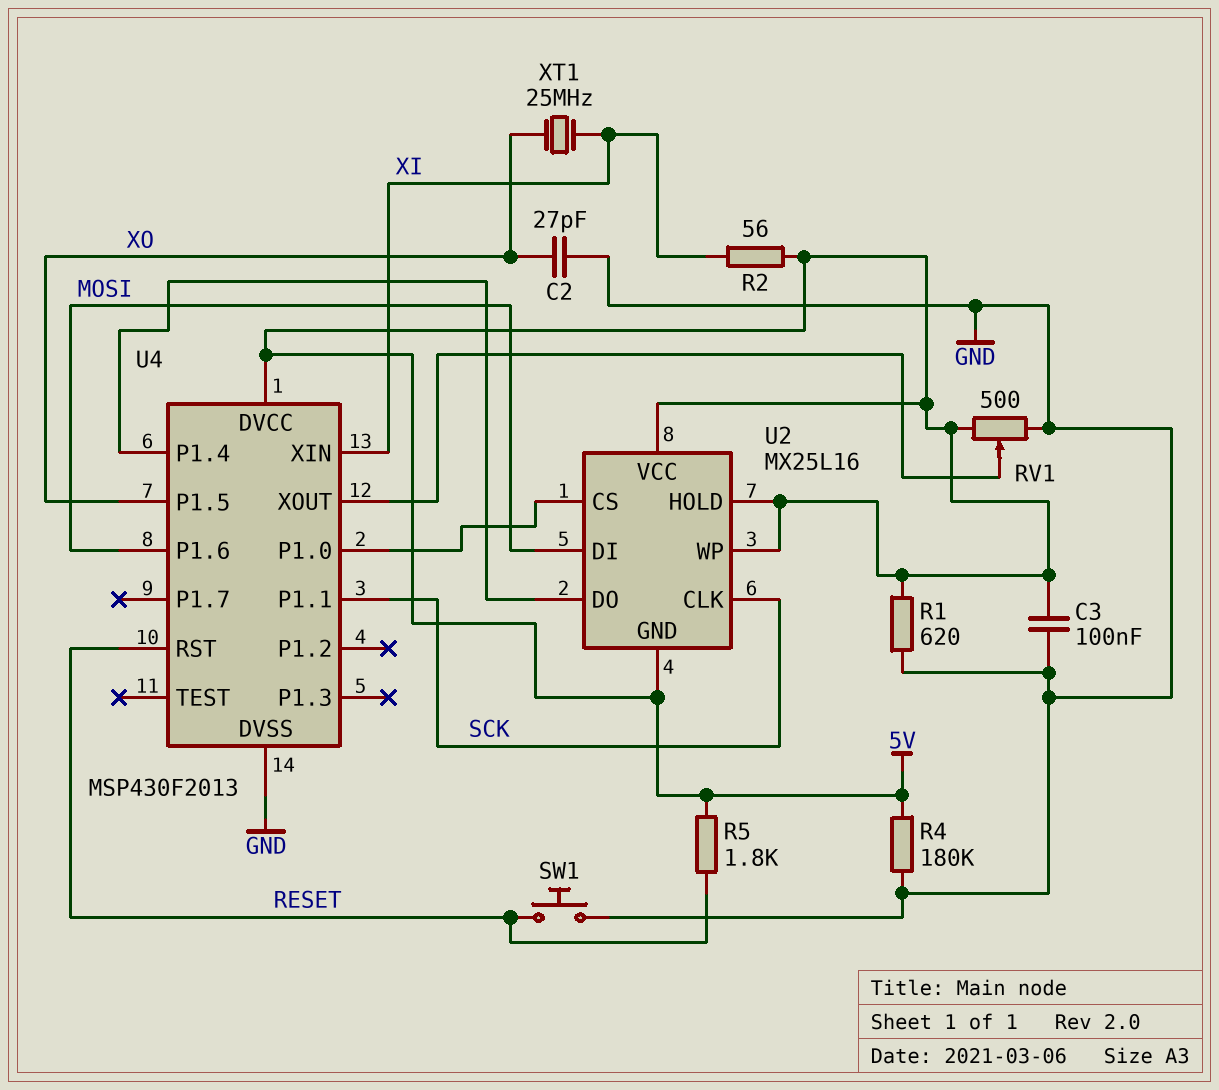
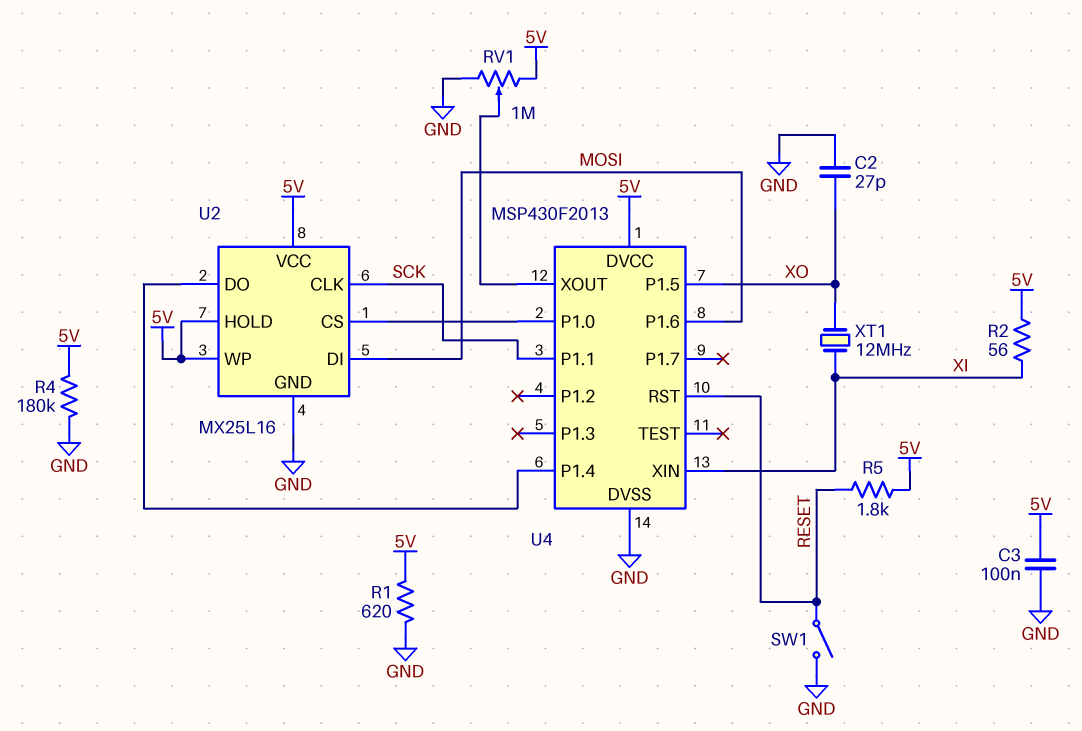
RV1: 500 (5V, GND, wiper U4/XOUT) -> 1M (5V, GND, wiper U4/XOUT)
SW1: button (GND, RESET) -> switch (GND, RESET)
U2 pin GND: 5V -> GND
XT1: 25MHz (XI, XO) -> 12MHz (XI, XO)

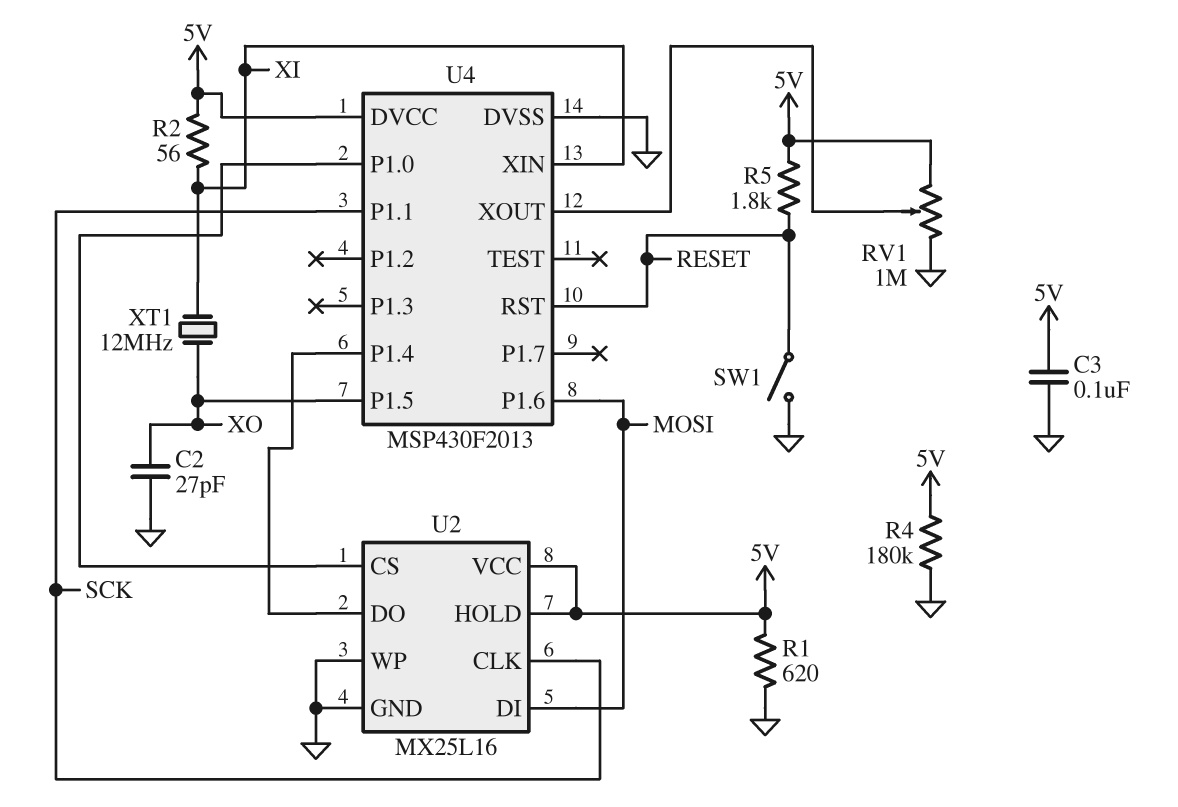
U2 pin WP: 5V -> GND

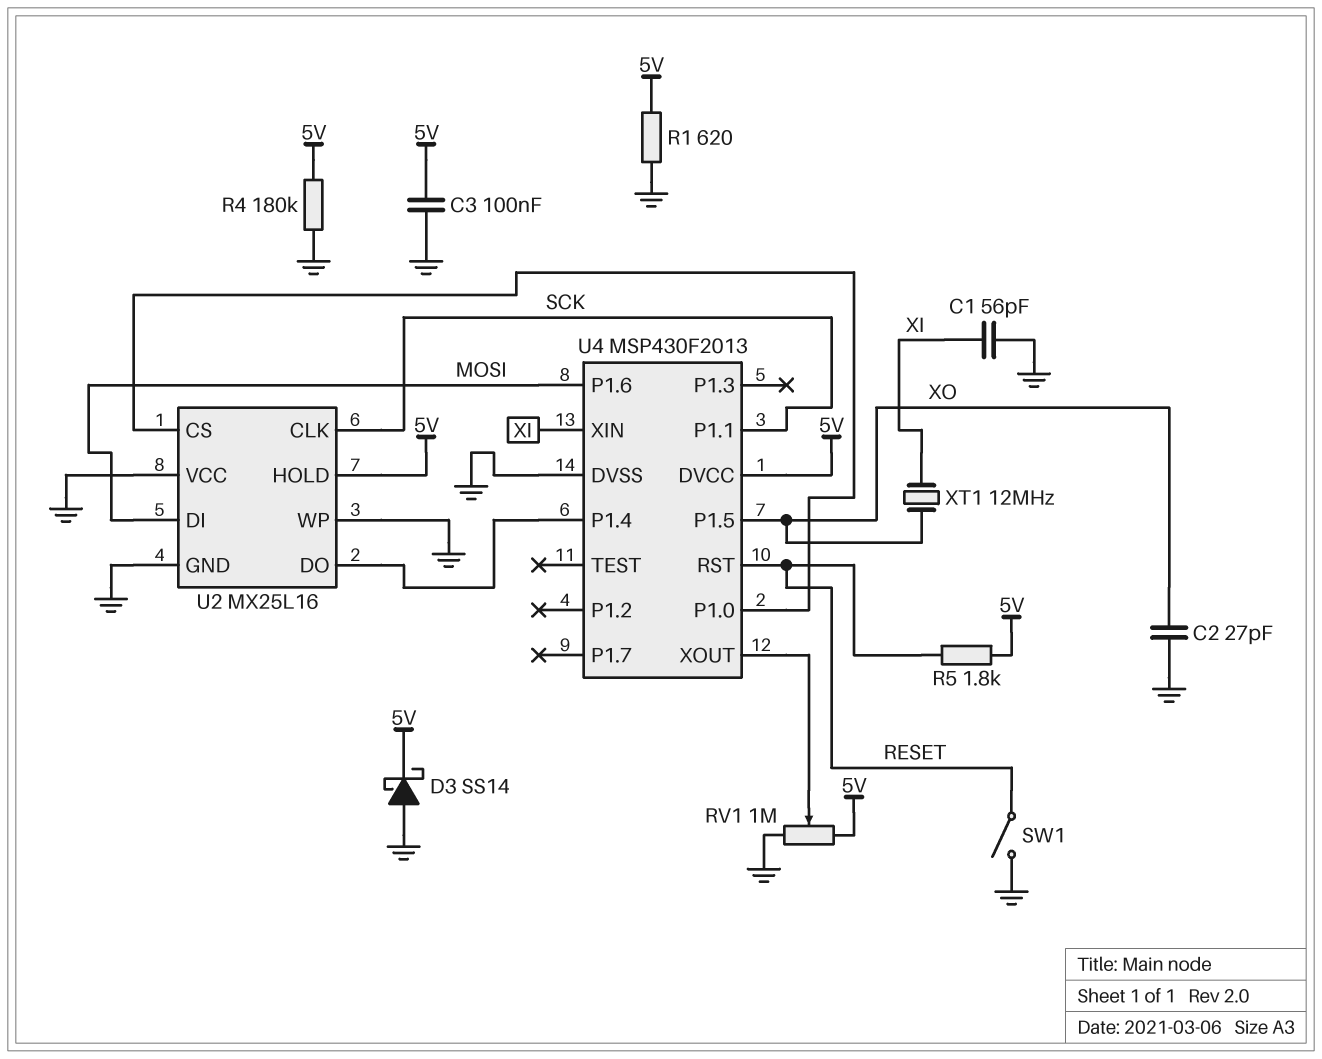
C1: none -> 56pF (GND, XI)
D3: none -> schottky SS14 (A GND, K 5V)
R2: 56 (5V, XI) -> none
U2 pin VCC: 5V -> GND

